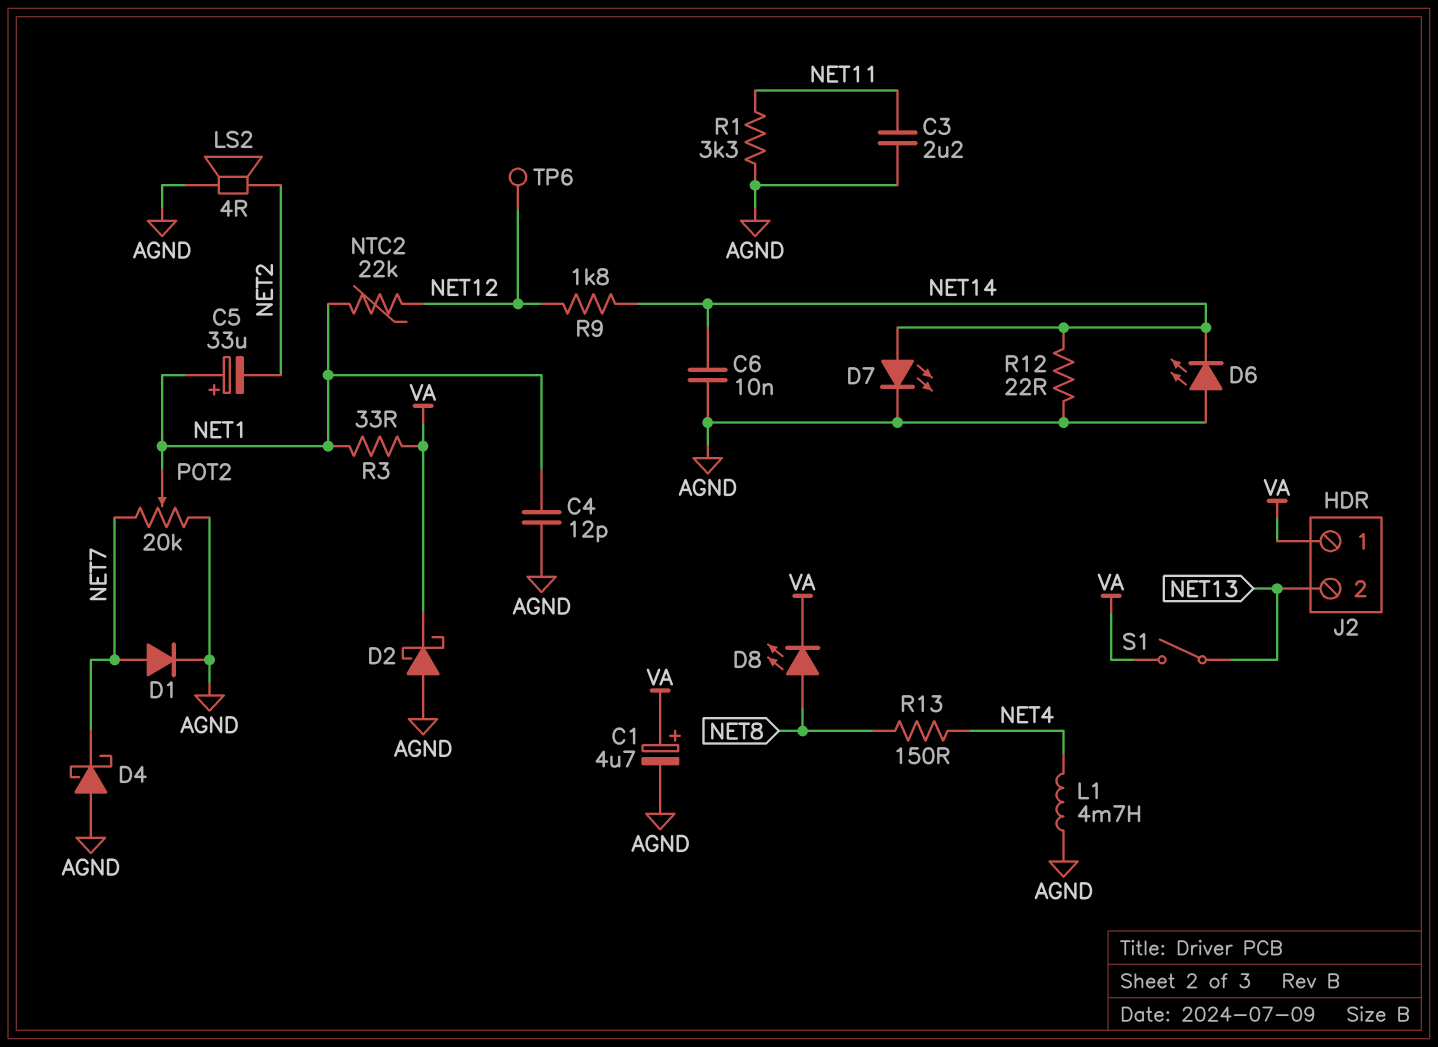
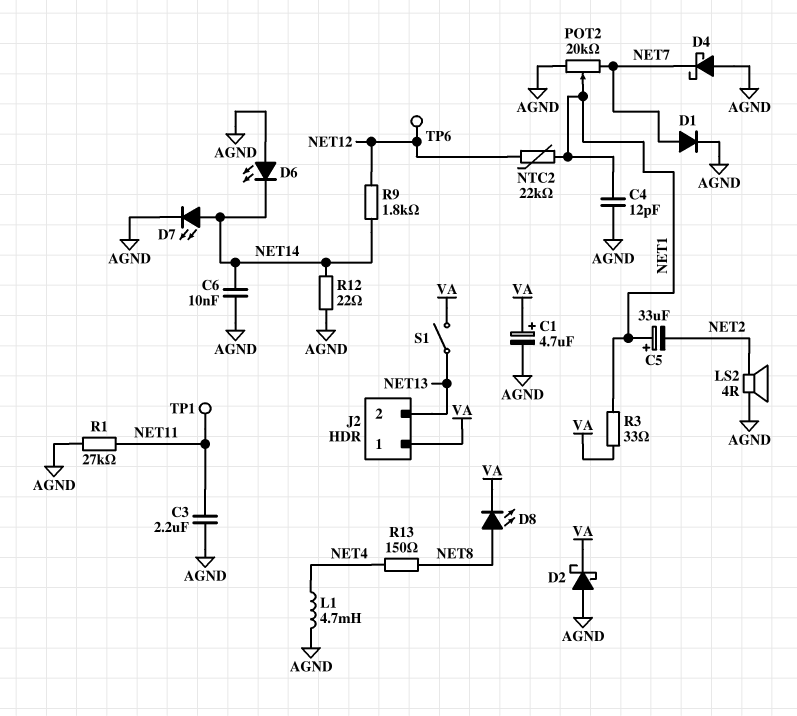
R1: 3.3k (AGND, NET11) -> 27k (AGND, NET11)
TP1: none -> test point (NET11)

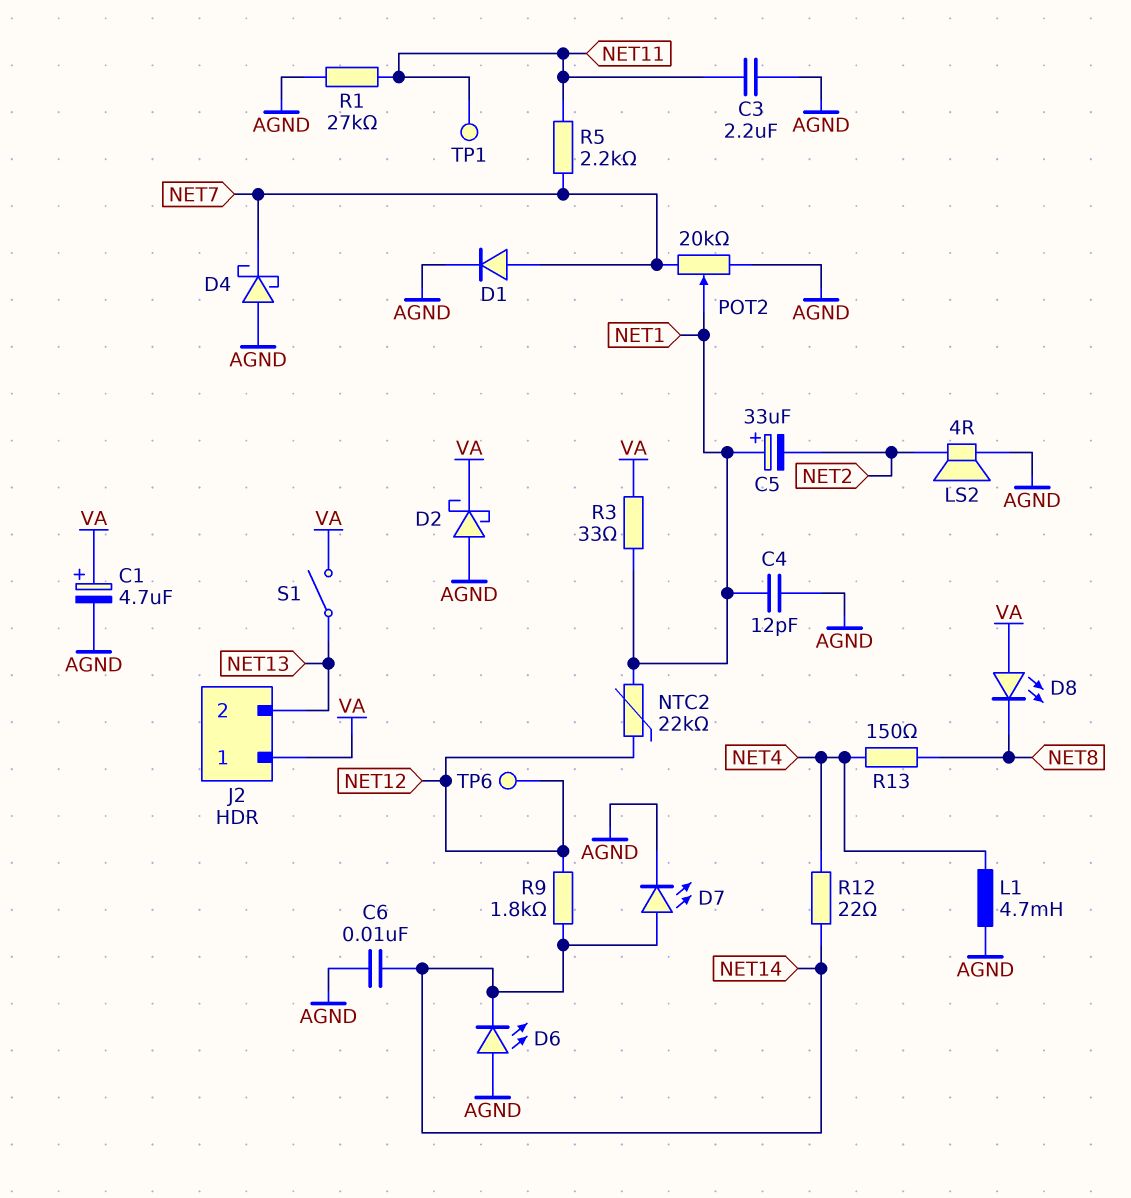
D8: LED (A NET8, K VA) -> LED (A VA, K NET8)
R5: none -> 2.2k (NET7, NET11)
R12: 22 (AGND, NET14) -> 22 (NET4, NET14)

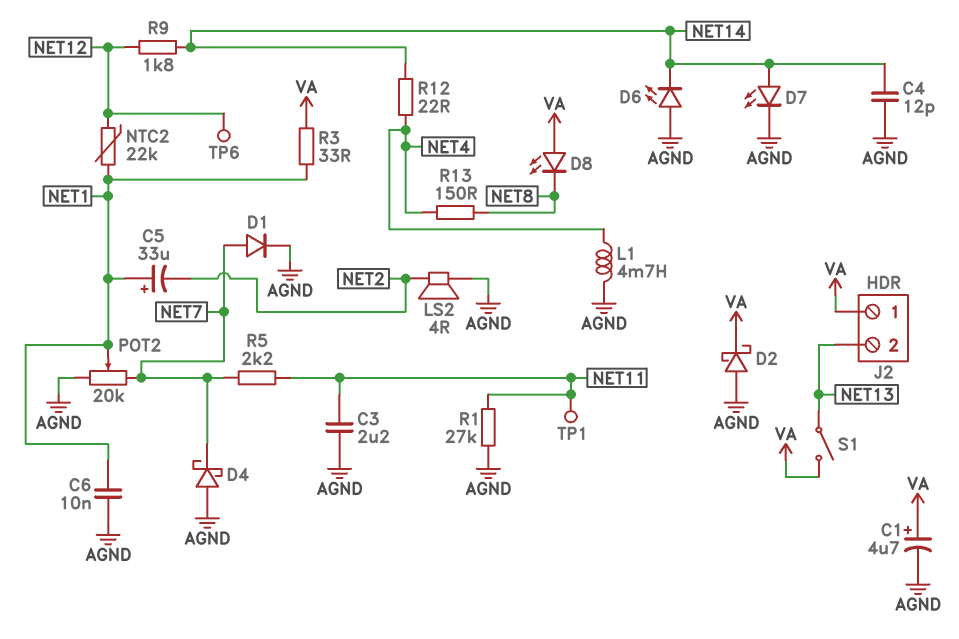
C4: 12pF (AGND, NET1) -> 12pF (AGND, NET14)
C6: 10nF (AGND, NET14) -> 10nF (AGND, NET1)

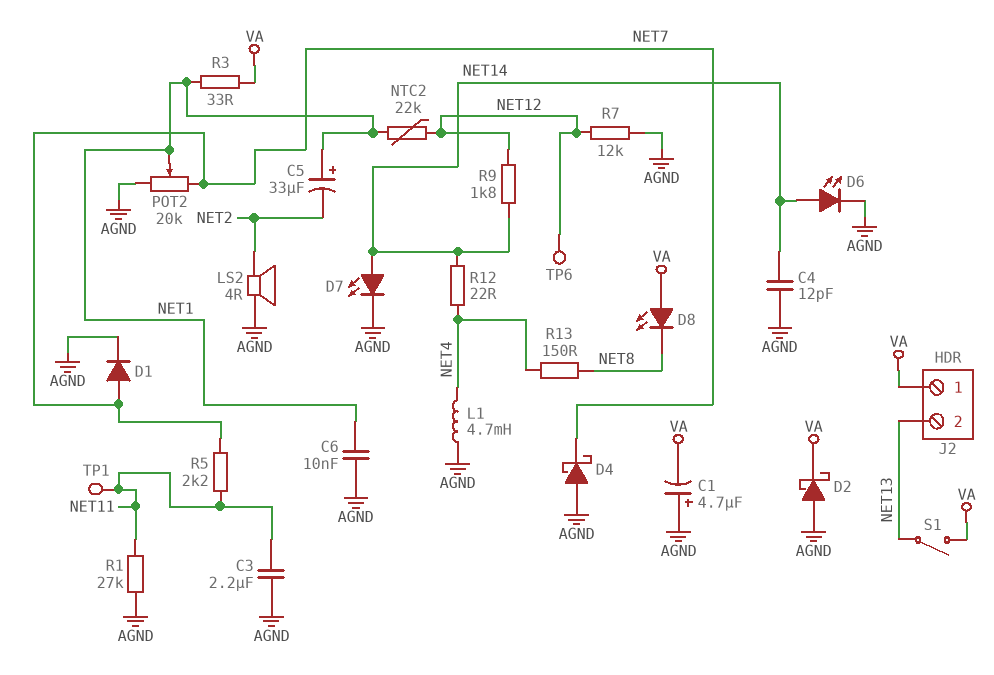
C1: 4.7uF (plus VA, minus AGND) -> 4.7uF (plus AGND, minus VA)
D6: LED (A AGND, K NET14) -> LED (A NET14, K AGND)
R7: none -> 12k (AGND, NET12)

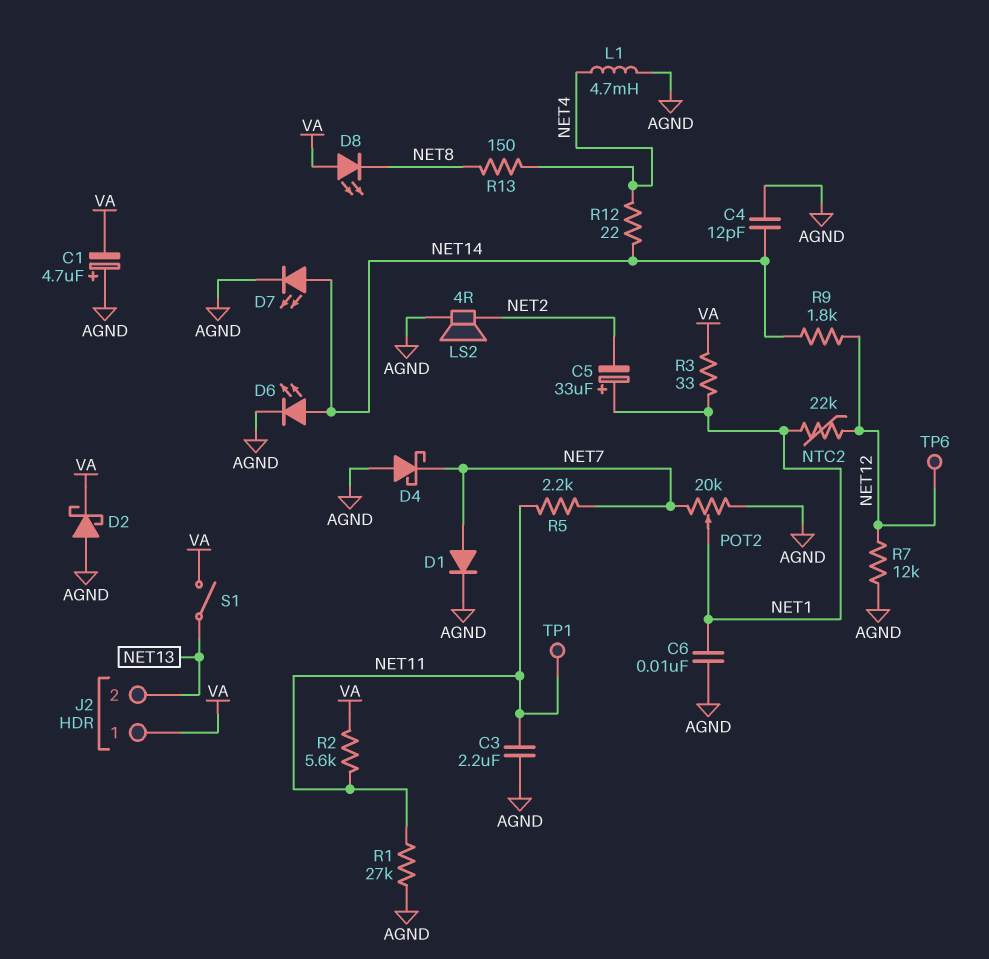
R2: none -> 5.6k (NET11, VA)

